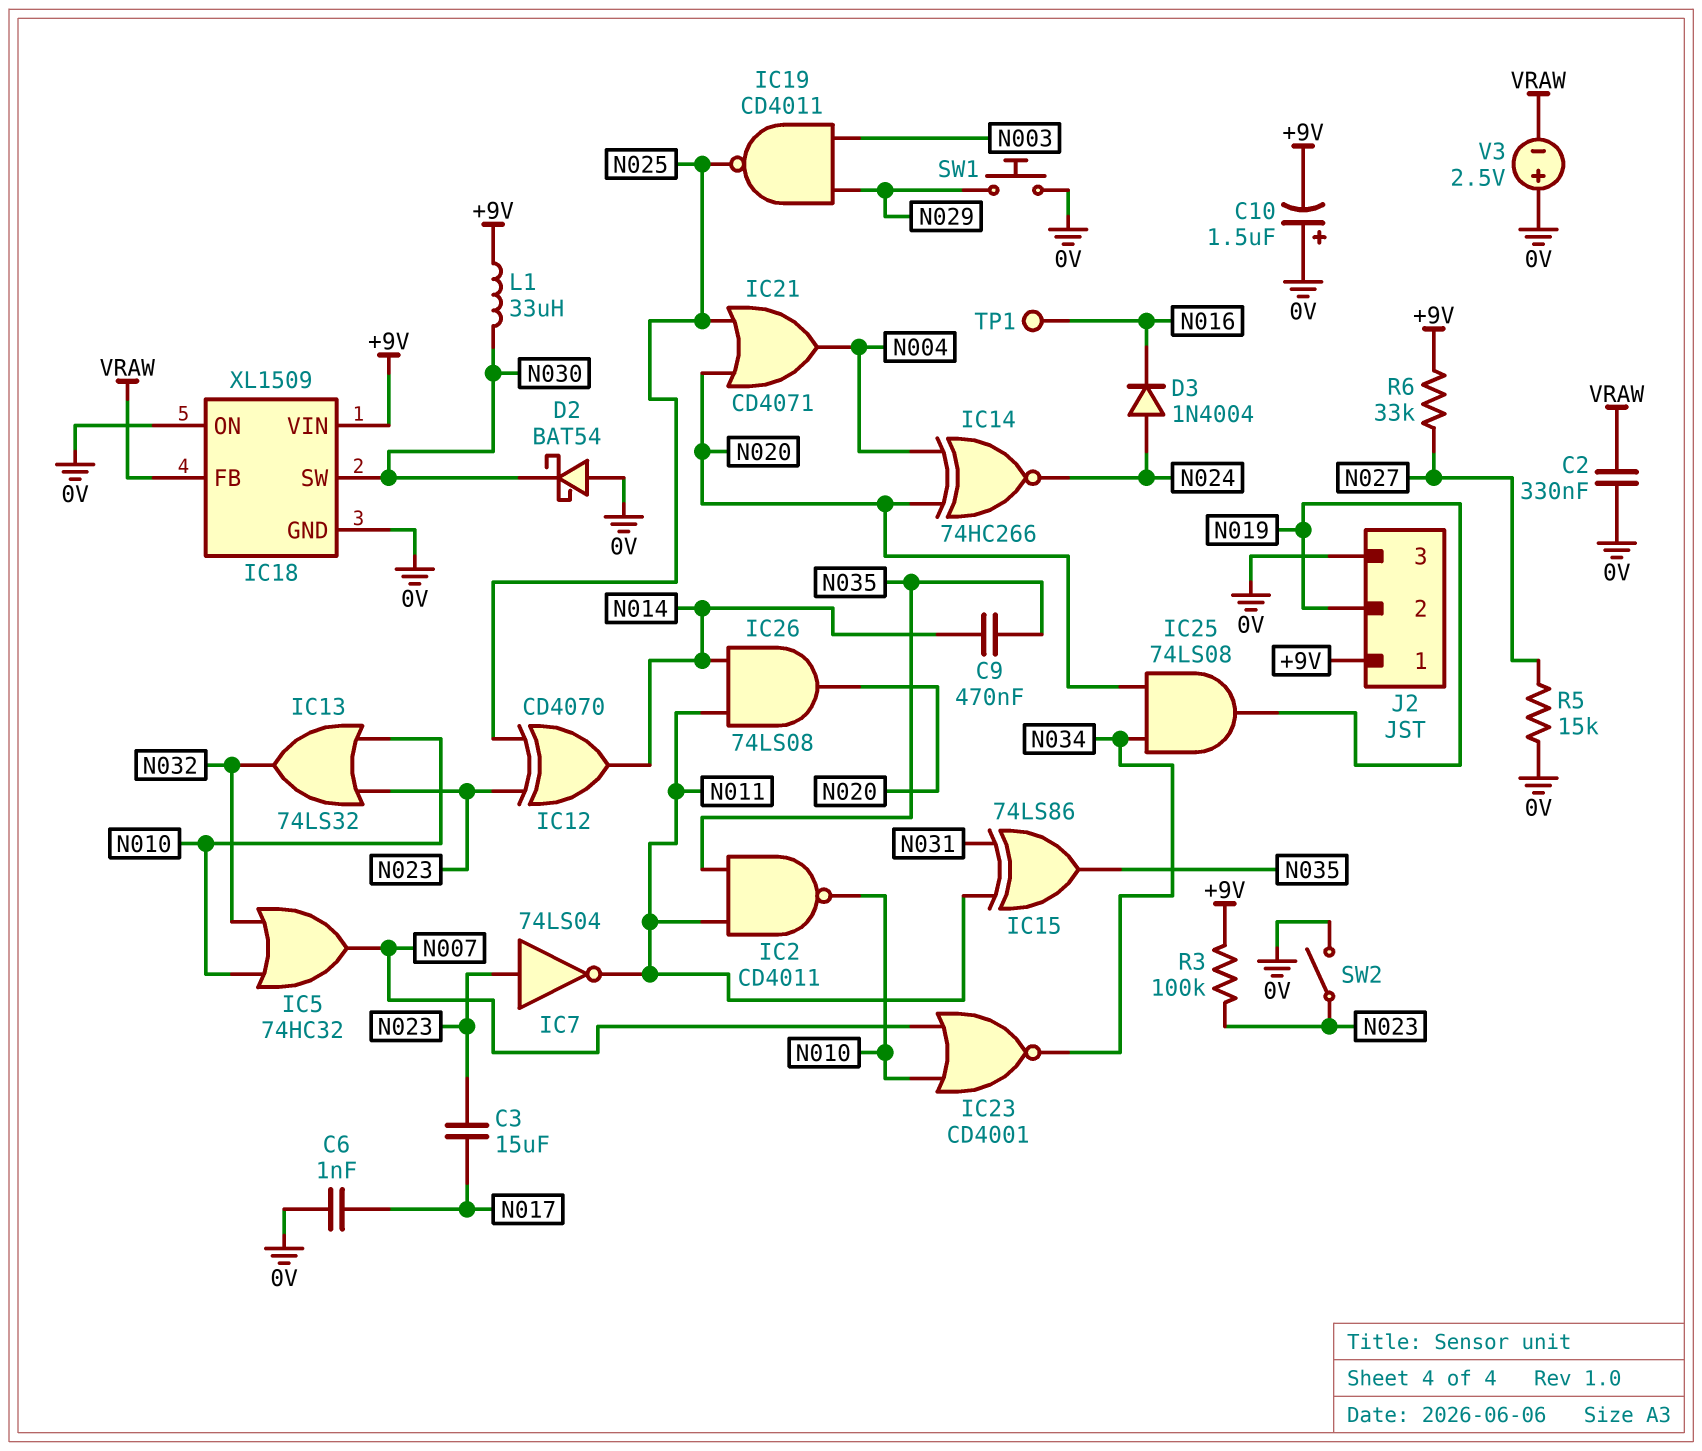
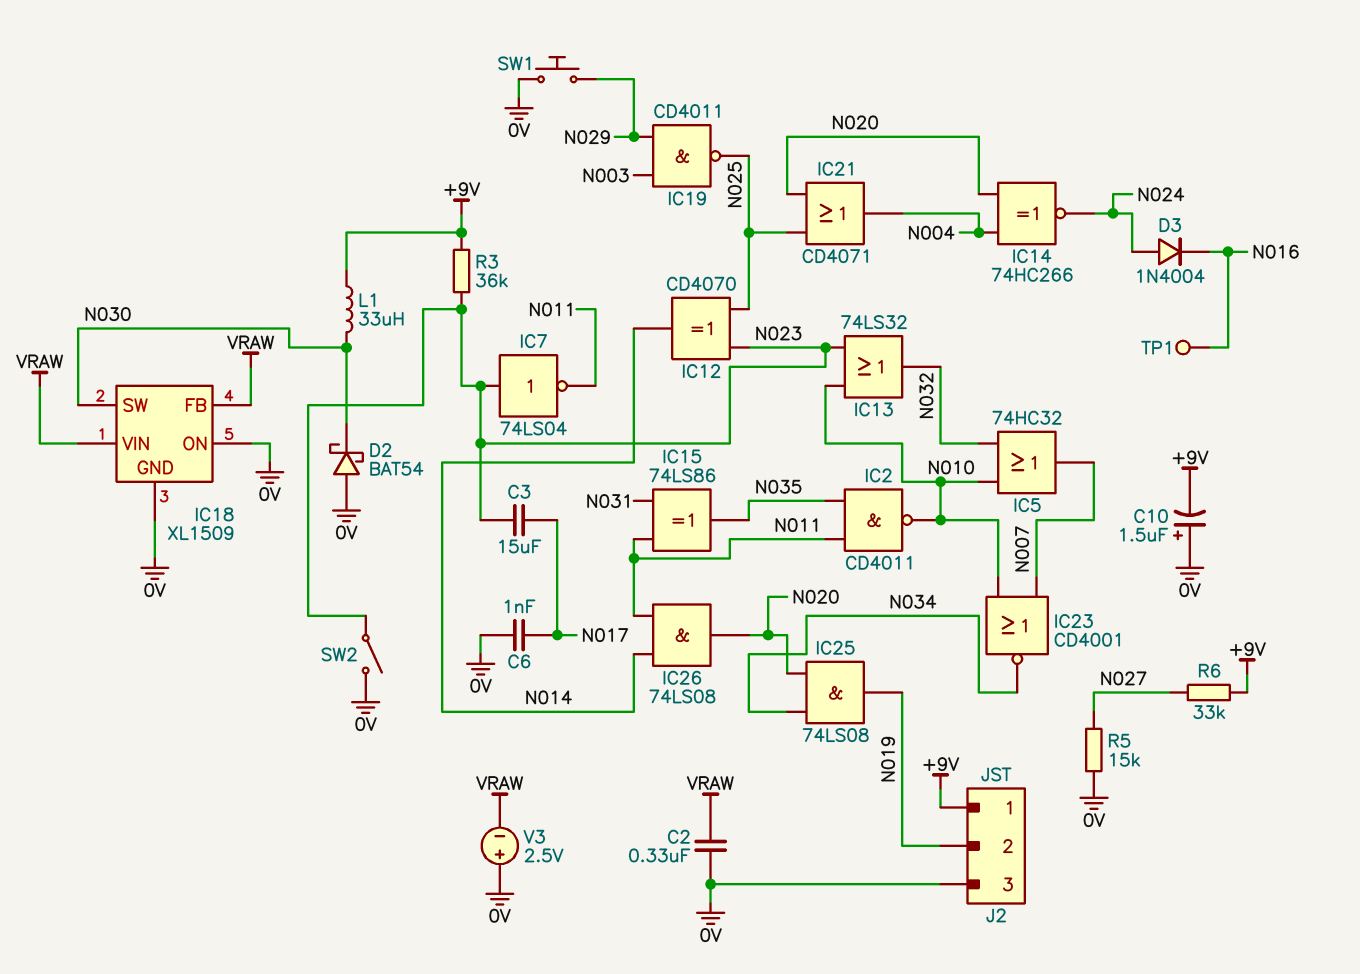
C9: 470nF (N014, N035) -> none
IC18 pin VIN: +9V -> VRAW
R3: 100k (+9V, N023) -> 36k (+9V, N023)

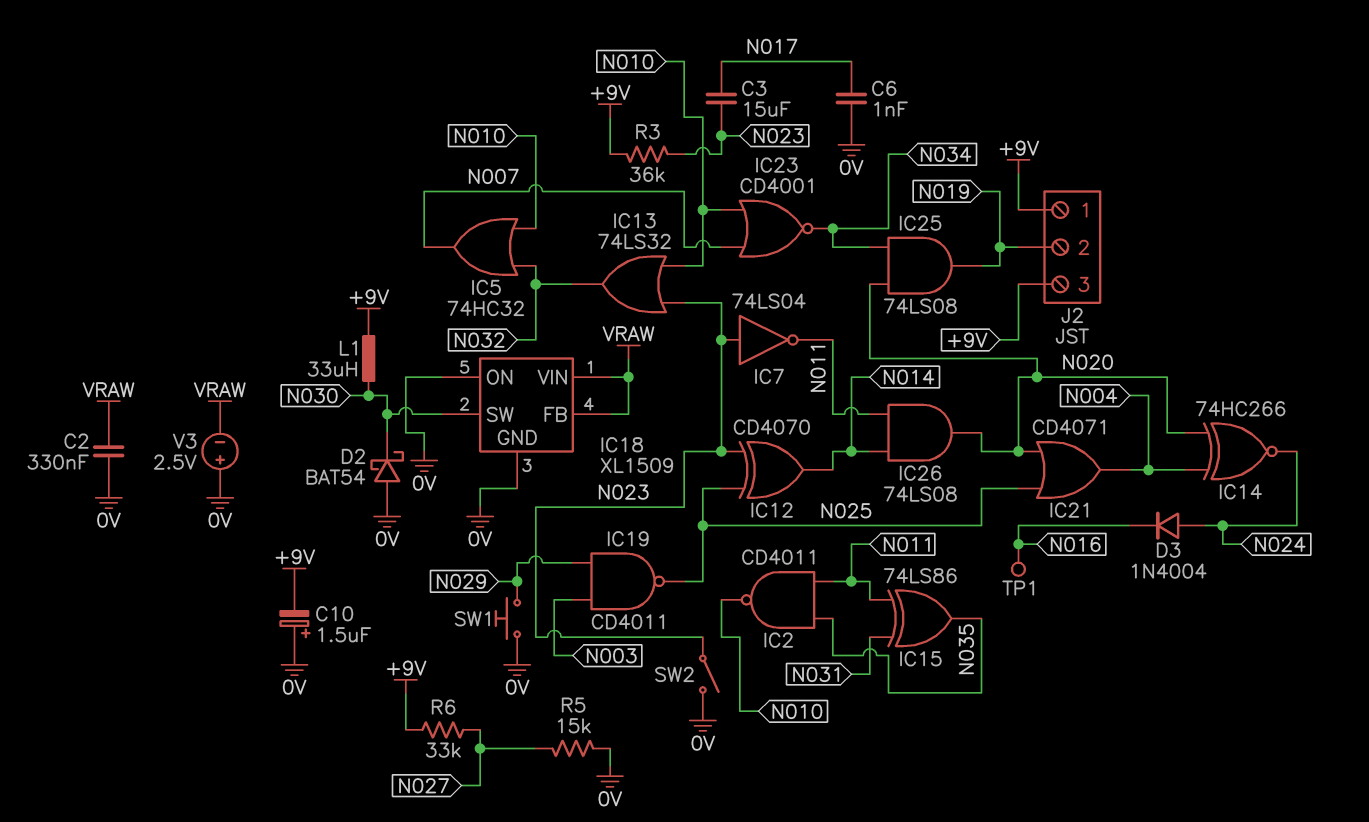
J2 pin 3: 0V -> +9V

